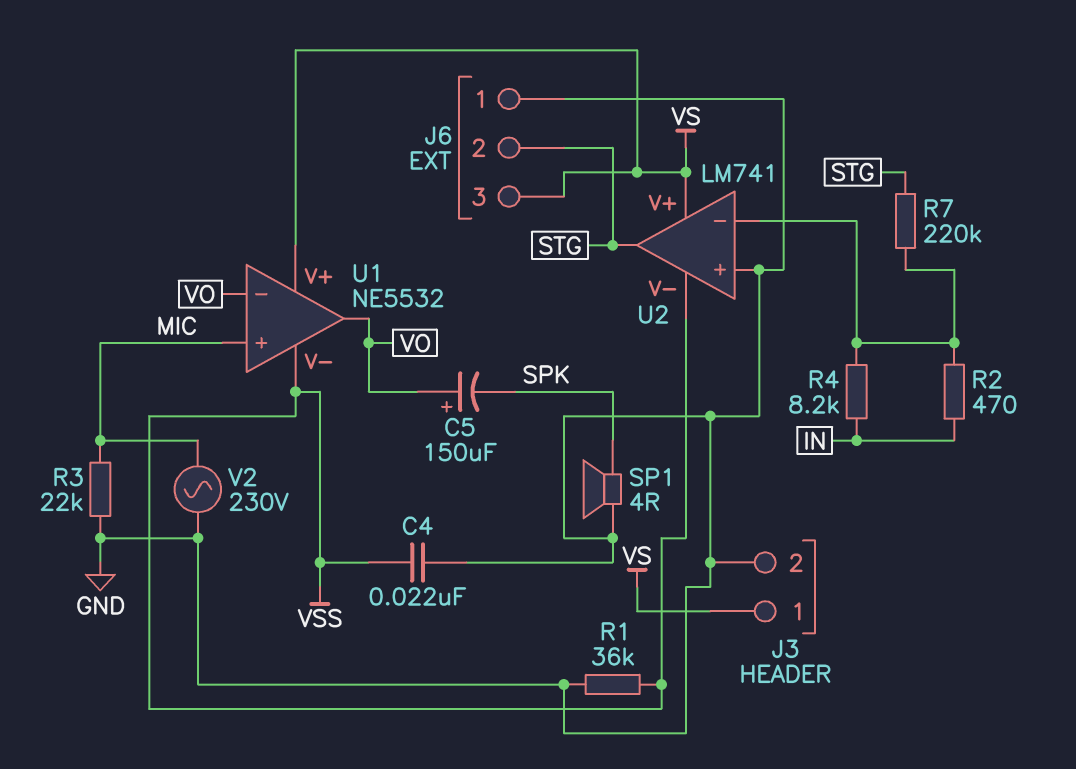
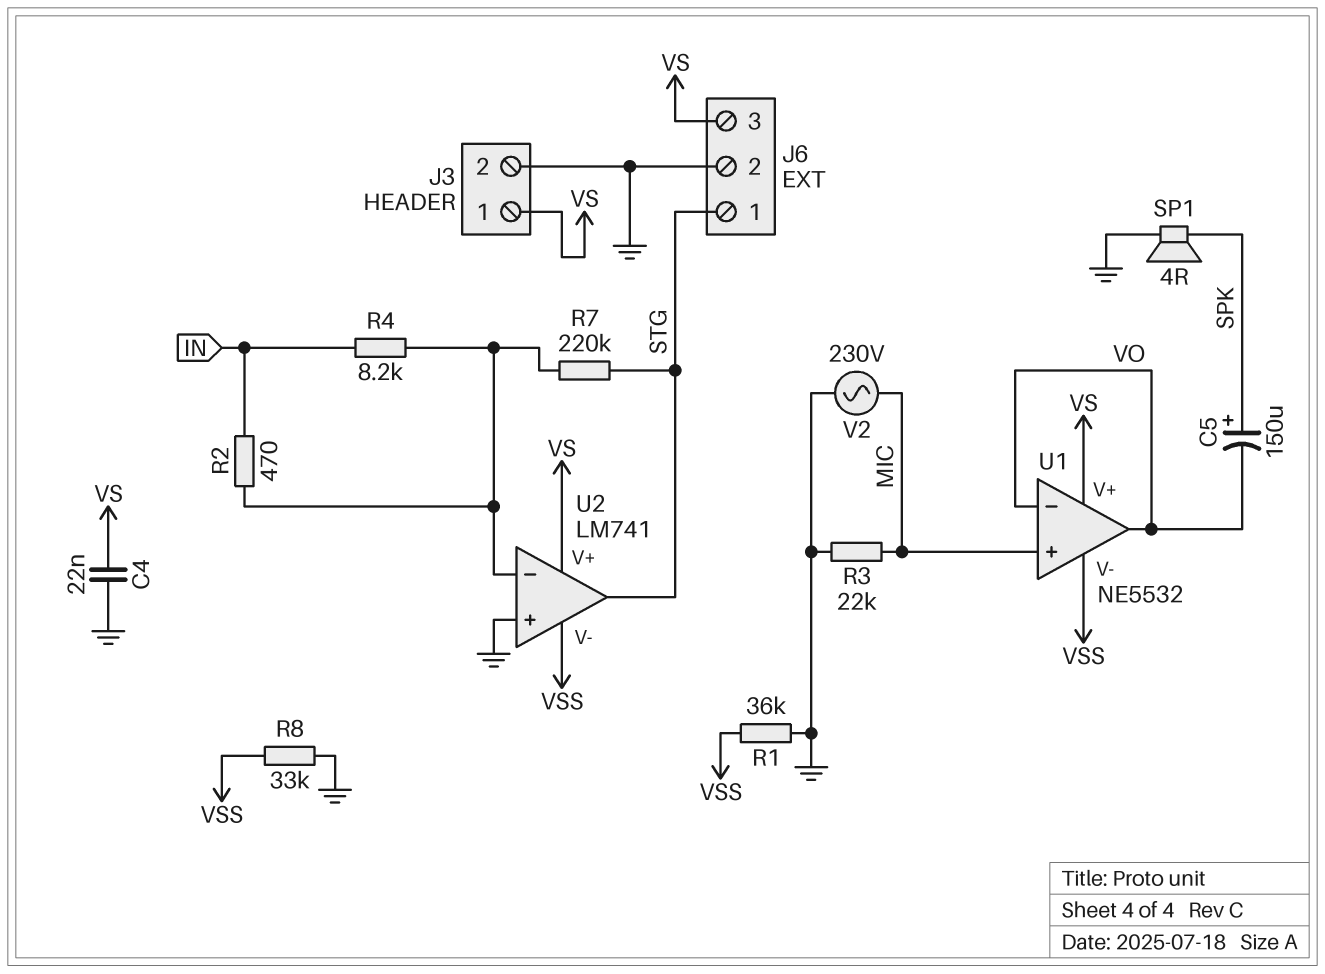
C4: 22nF (GND, VSS) -> 22nF (GND, VS)
C5: 150uF (plus VO, minus SPK) -> 150uF (plus SPK, minus VO)
J6 pin 1: GND -> STG
J6 pin 2: STG -> GND
R8: none -> 33k (GND, VSS)

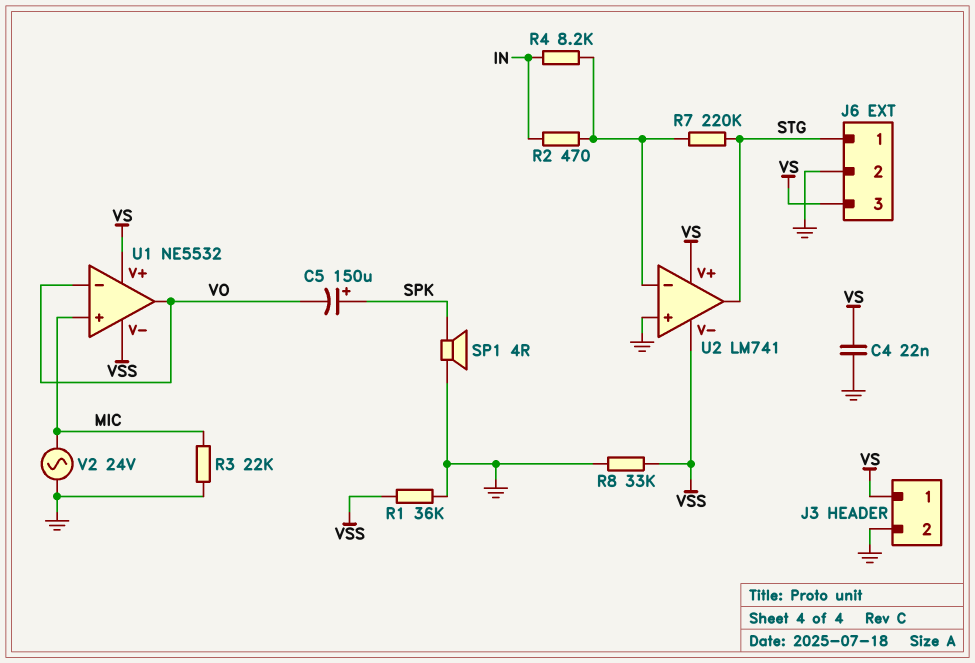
V2: AC 230V (GND, MIC) -> AC 24V (GND, MIC)

